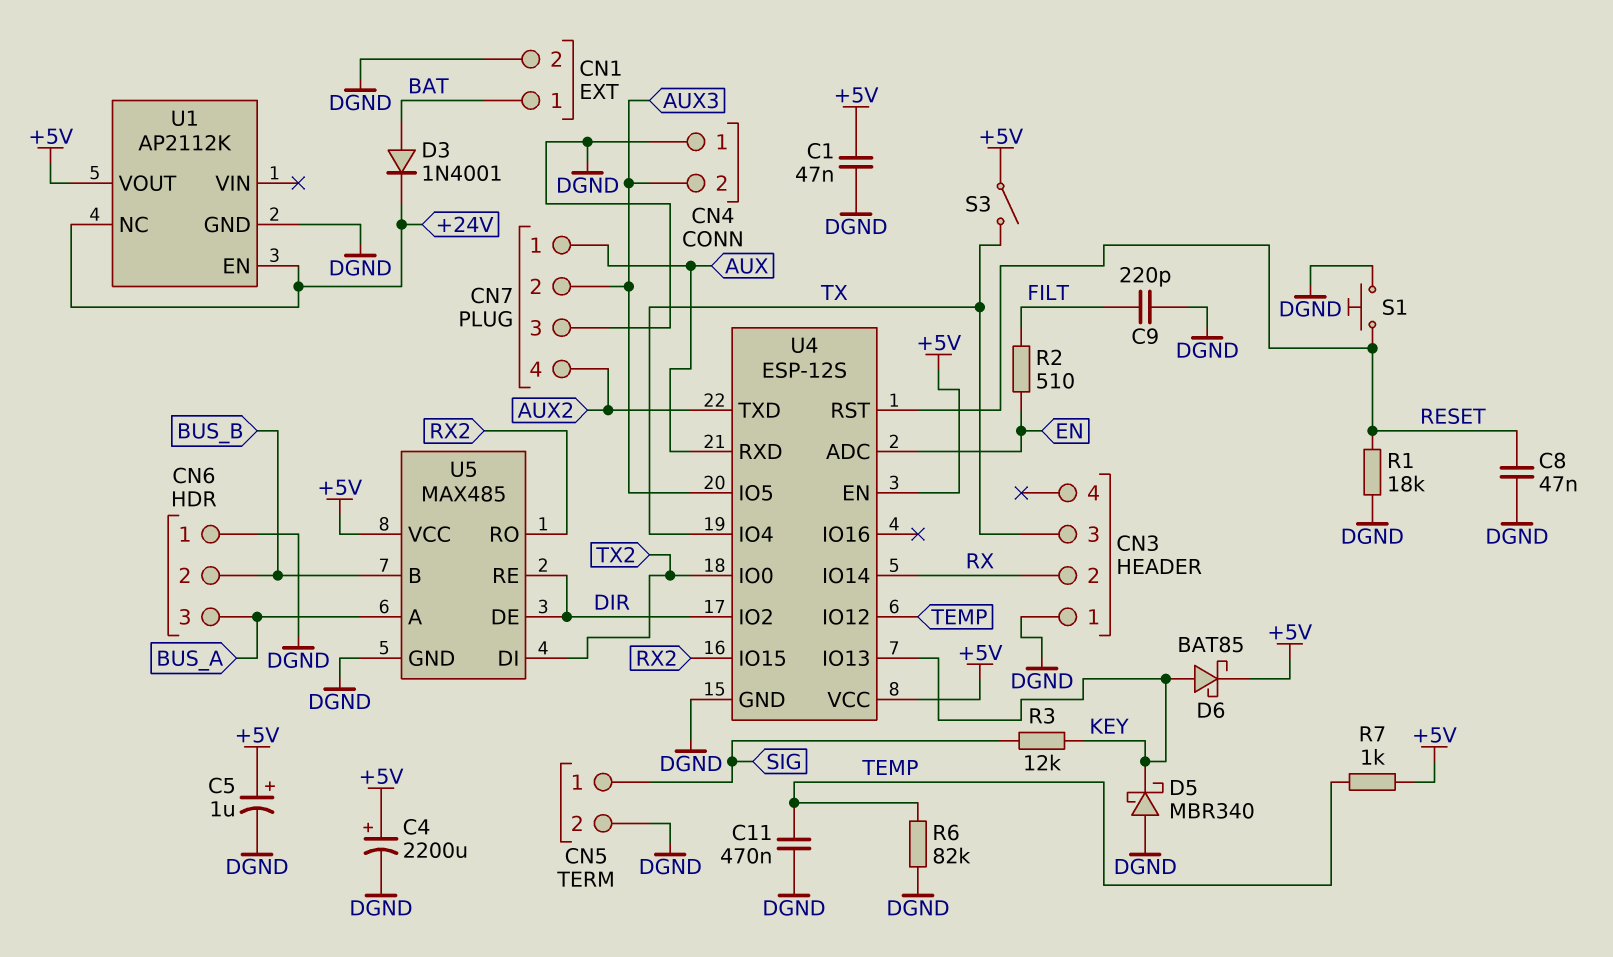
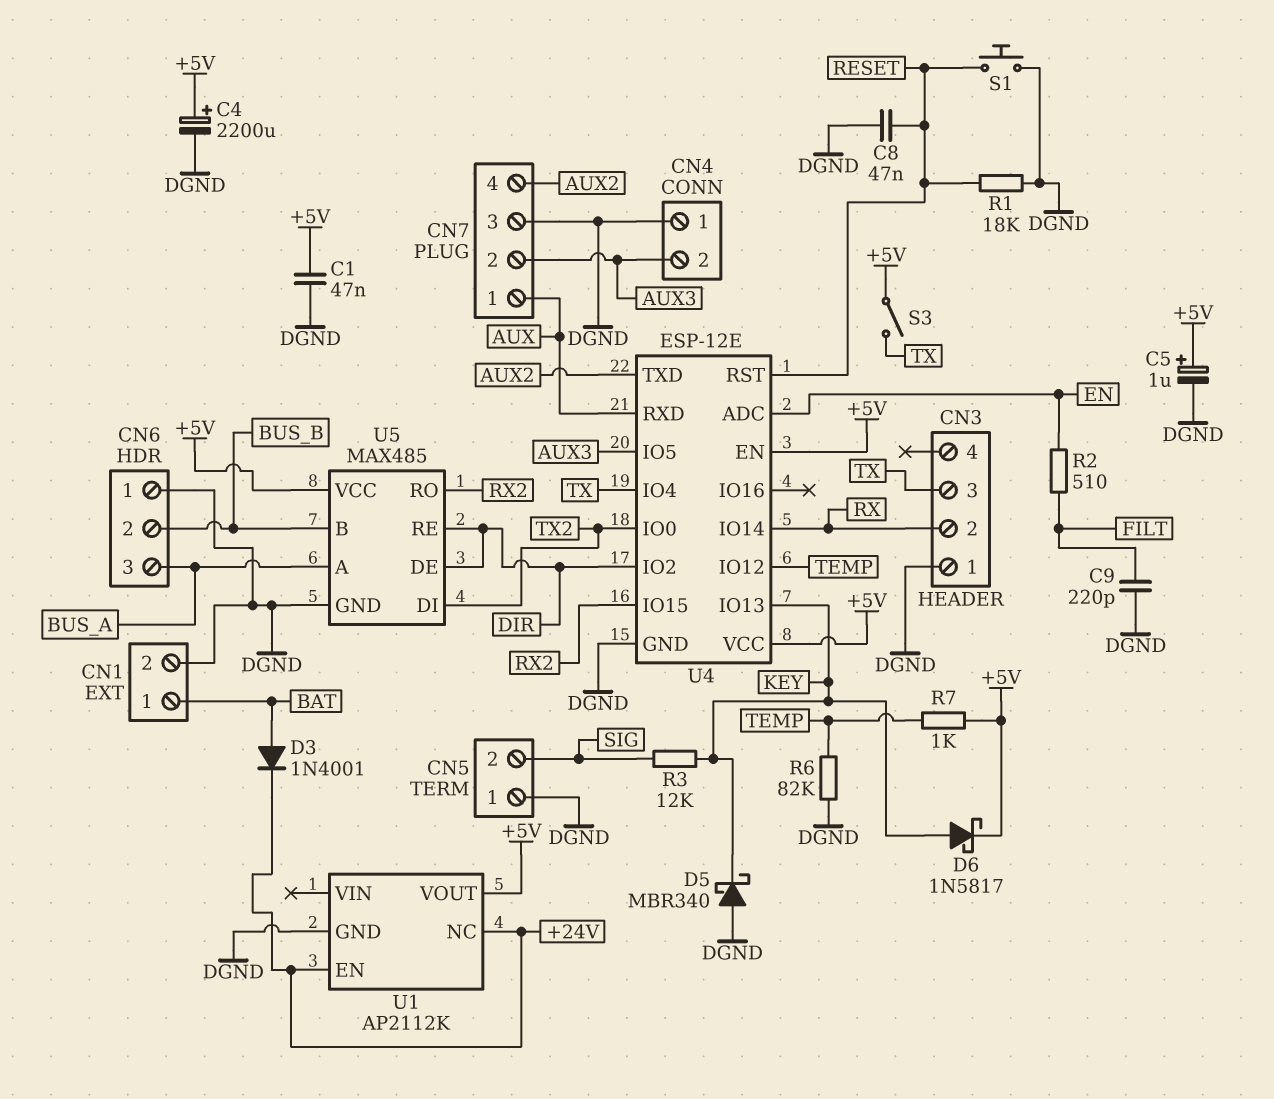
C11: 470nF (DGND, TEMP) -> none
CN5 pin 1: SIG -> DGND
CN5 pin 2: DGND -> SIG
D6: schottky BAT85 (A KEY, K +5V) -> schottky 1N5817 (A KEY, K +5V)
U4: ESP-12S -> ESP-12E

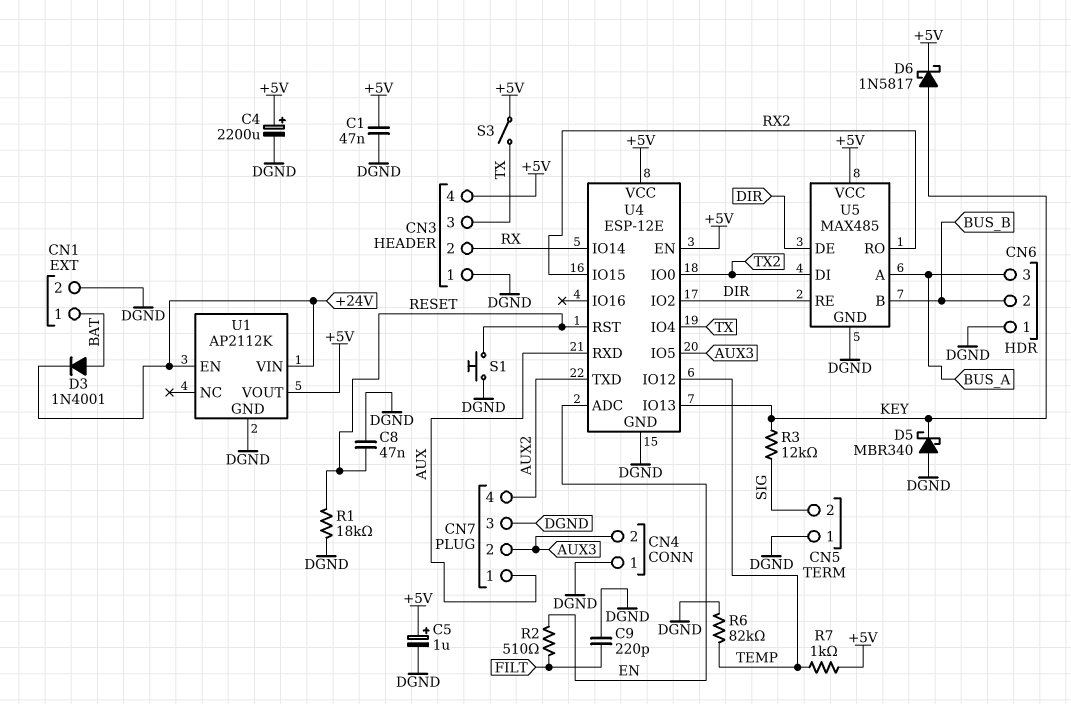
CN3 pin 4: none -> +5V
U1 pin NC: +24V -> none
U1 pin VIN: none -> +24V

